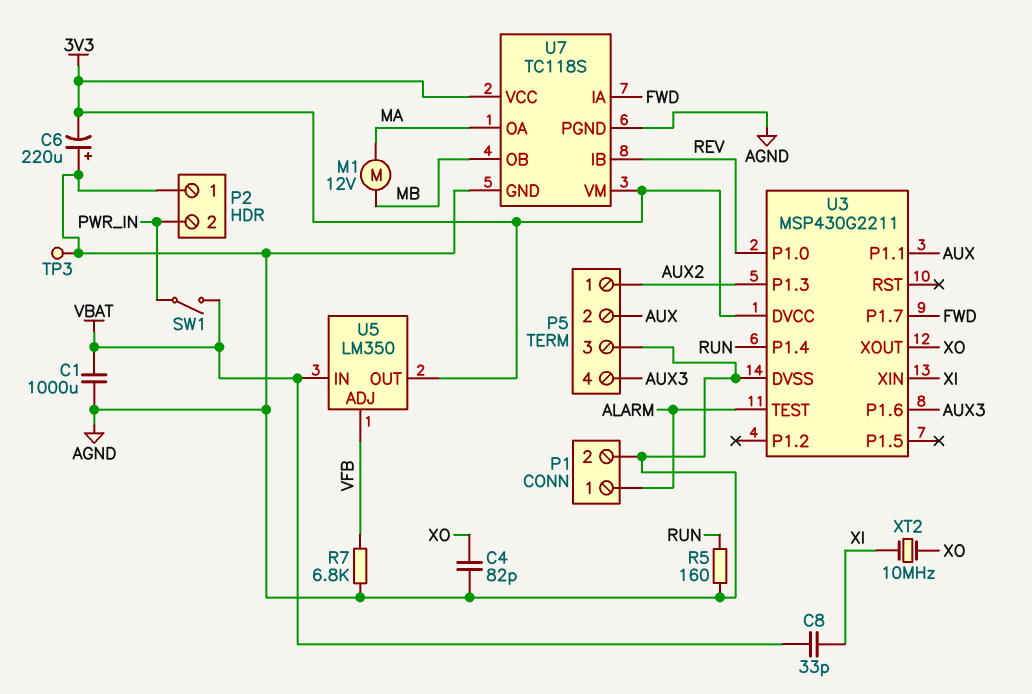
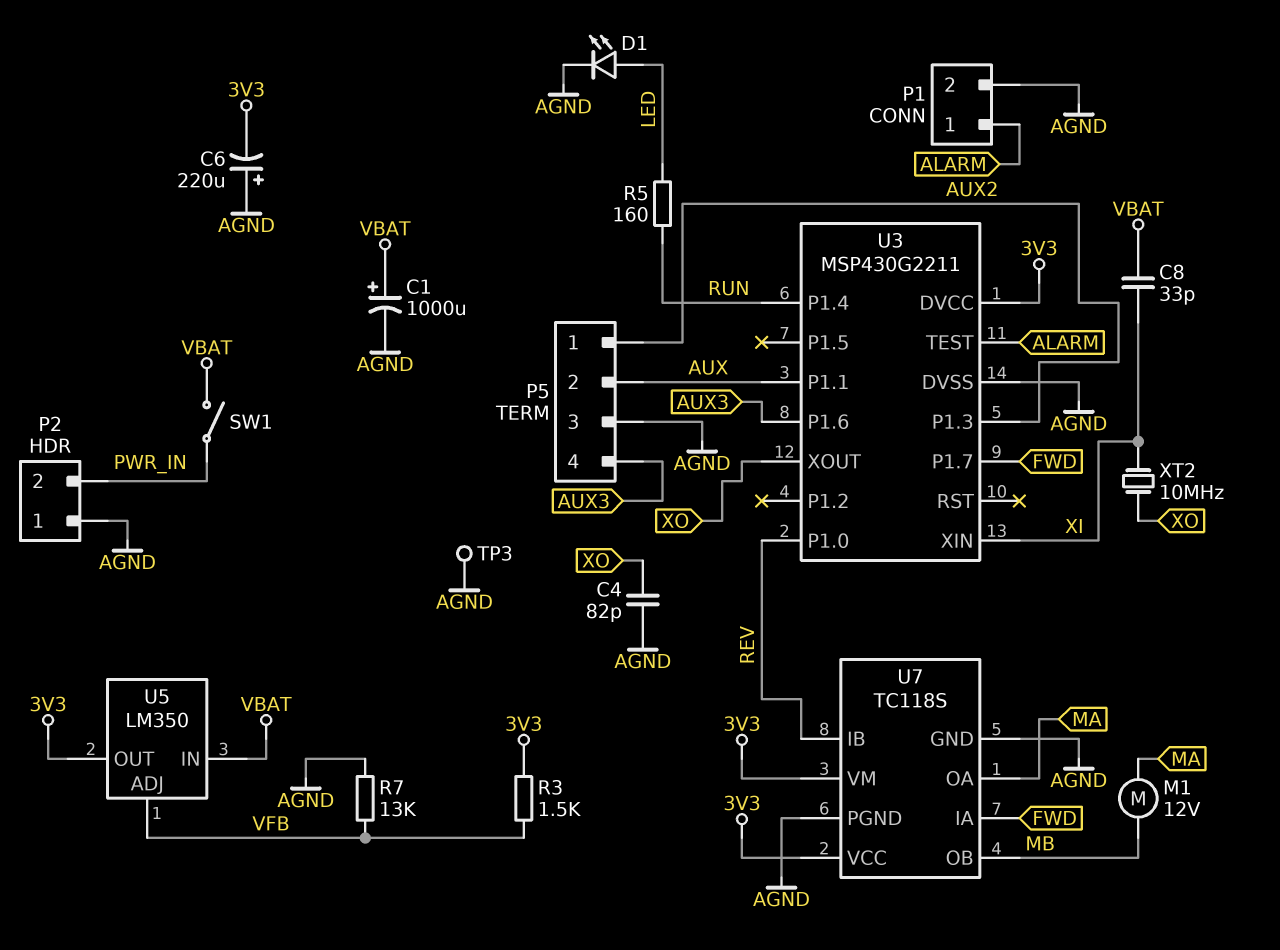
C1: 1000uF (AGND, VBAT) -> 1000uF (plus VBAT, minus AGND)
D1: none -> LED (A LED, K AGND)
R3: none -> 1.5k (3V3, VFB)
R5: 160 (AGND, RUN) -> 160 (LED, RUN)
R7: 6.8k (AGND, VFB) -> 13k (AGND, VFB)

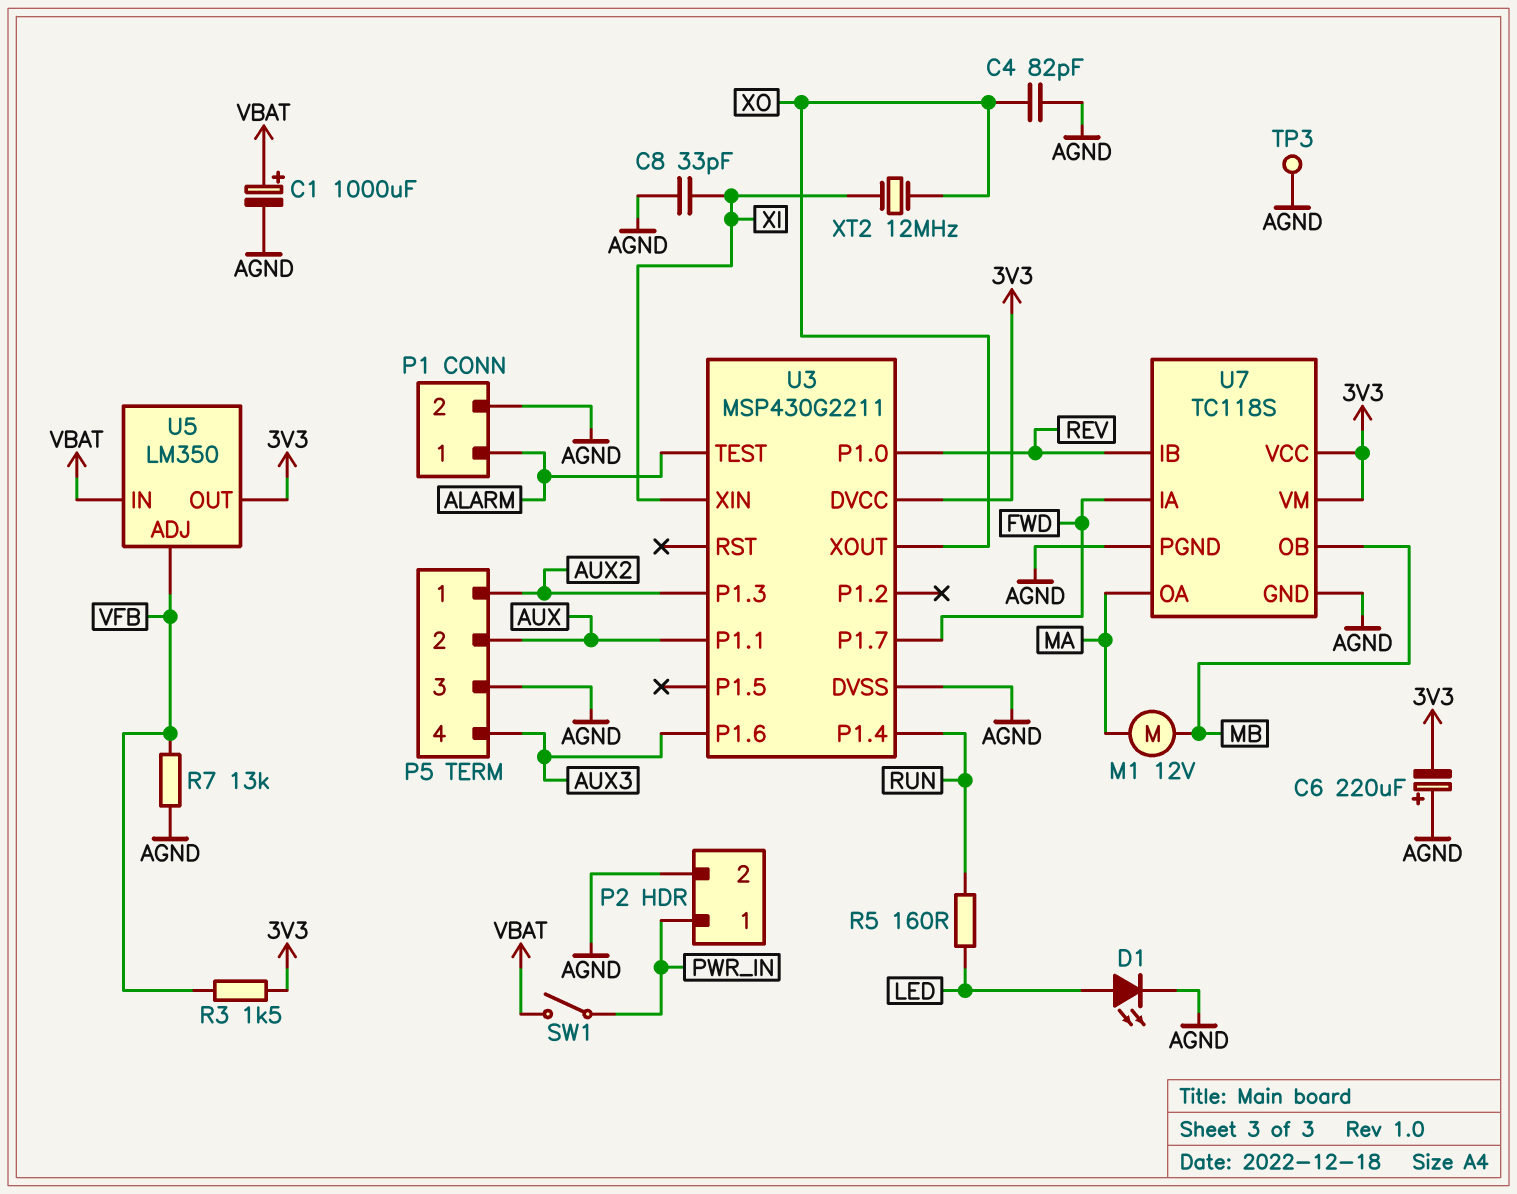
C8: 33pF (VBAT, XI) -> 33pF (AGND, XI)
P2 pin 1: AGND -> PWR_IN
P2 pin 2: PWR_IN -> AGND
XT2: 10MHz (XI, XO) -> 12MHz (XI, XO)

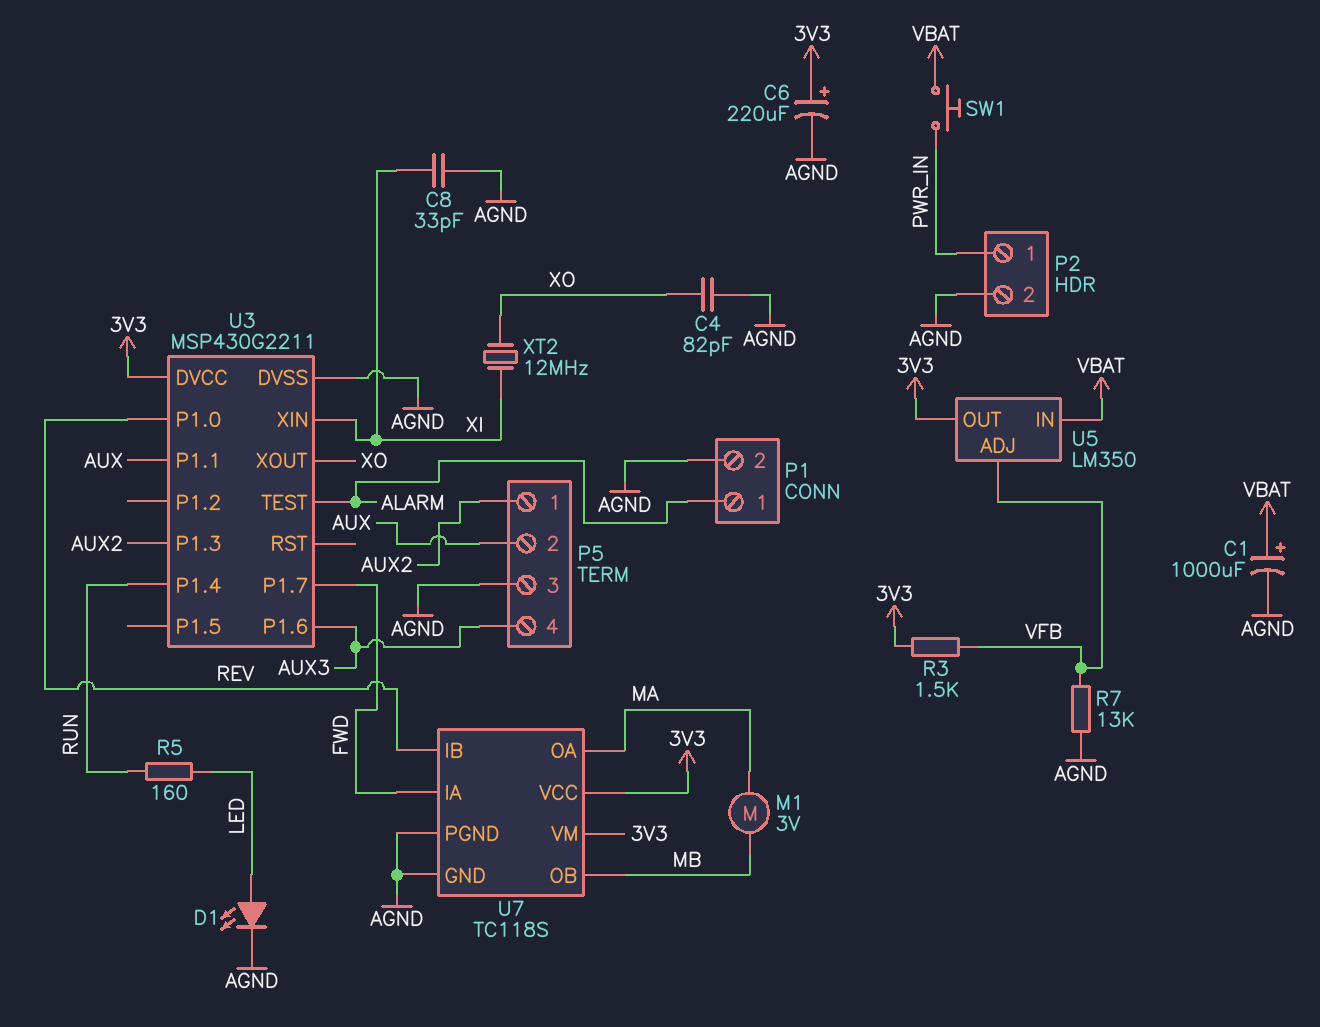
C6: 220uF (plus AGND, minus 3V3) -> 220uF (plus 3V3, minus AGND)
M1: motor 12V (MA, MB) -> motor 3V (MA, MB)
SW1: switch (PWR_IN, VBAT) -> button (PWR_IN, VBAT)
TP3: test point (AGND) -> none

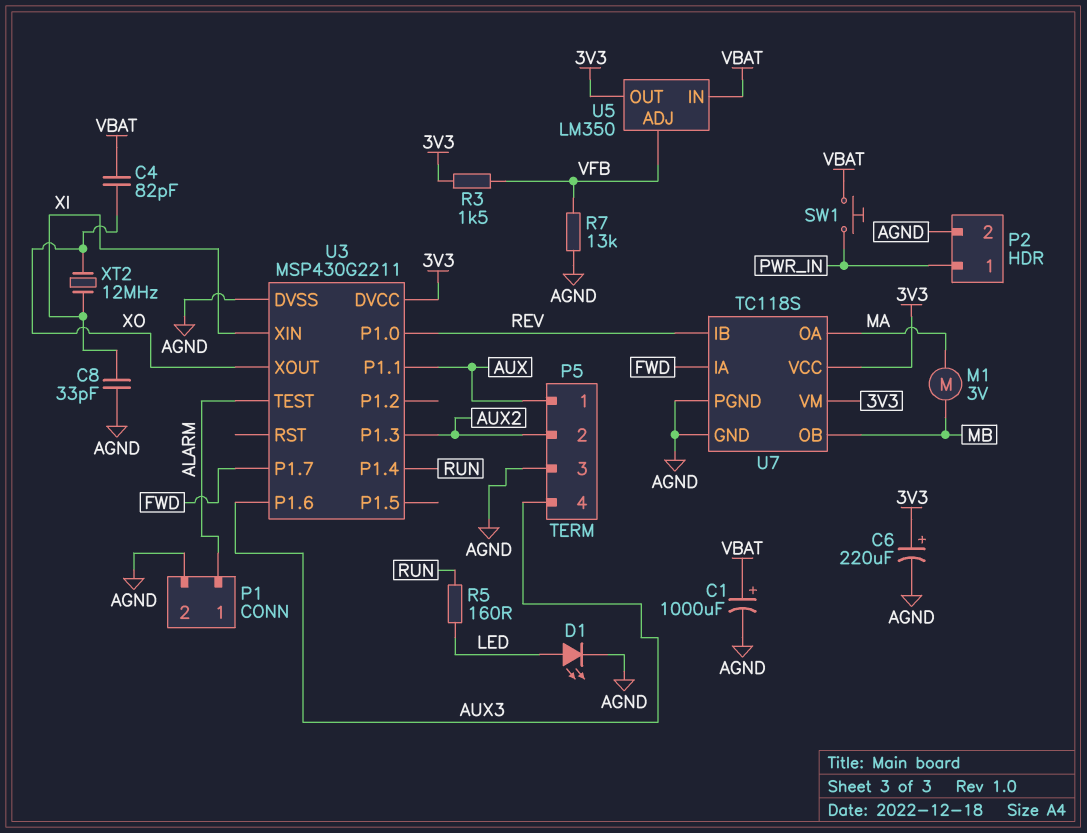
C4: 82pF (AGND, XO) -> 82pF (VBAT, XO)
P5 pin 1: AUX2 -> AUX
P5 pin 2: AUX -> AUX2

